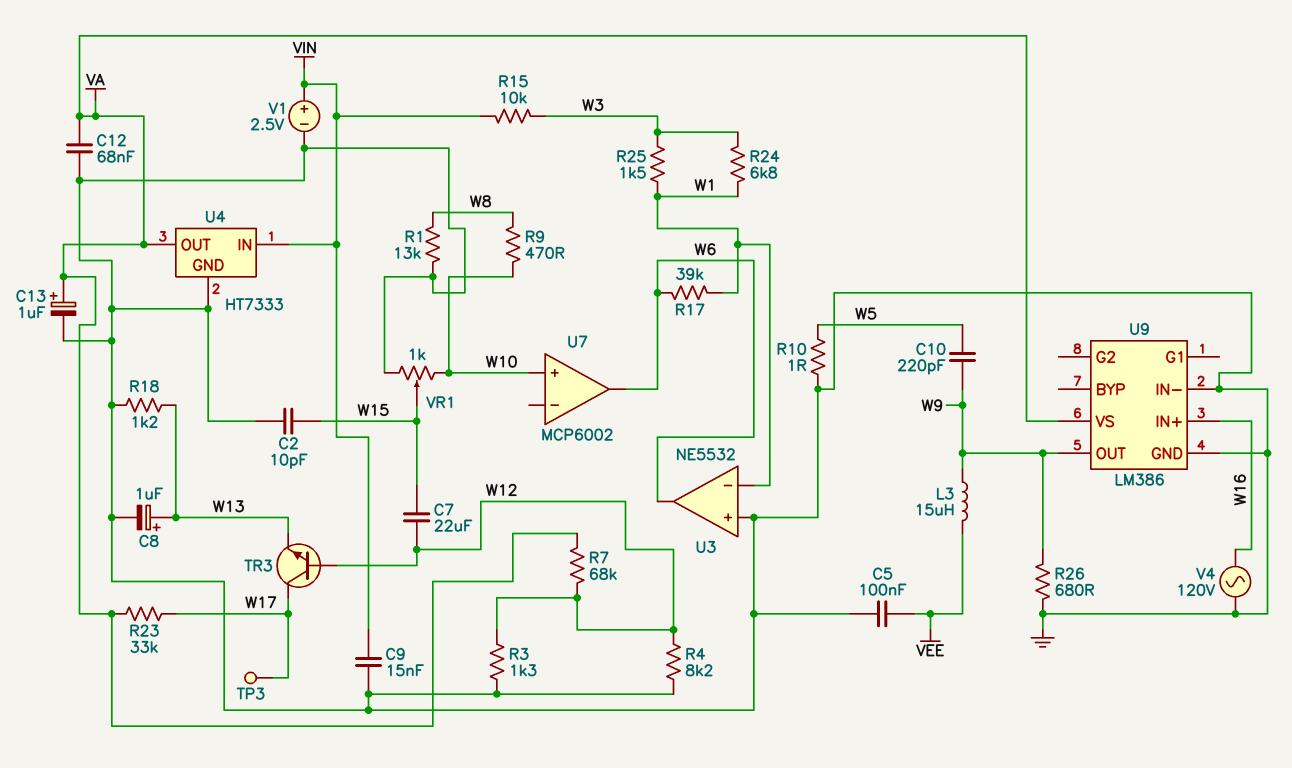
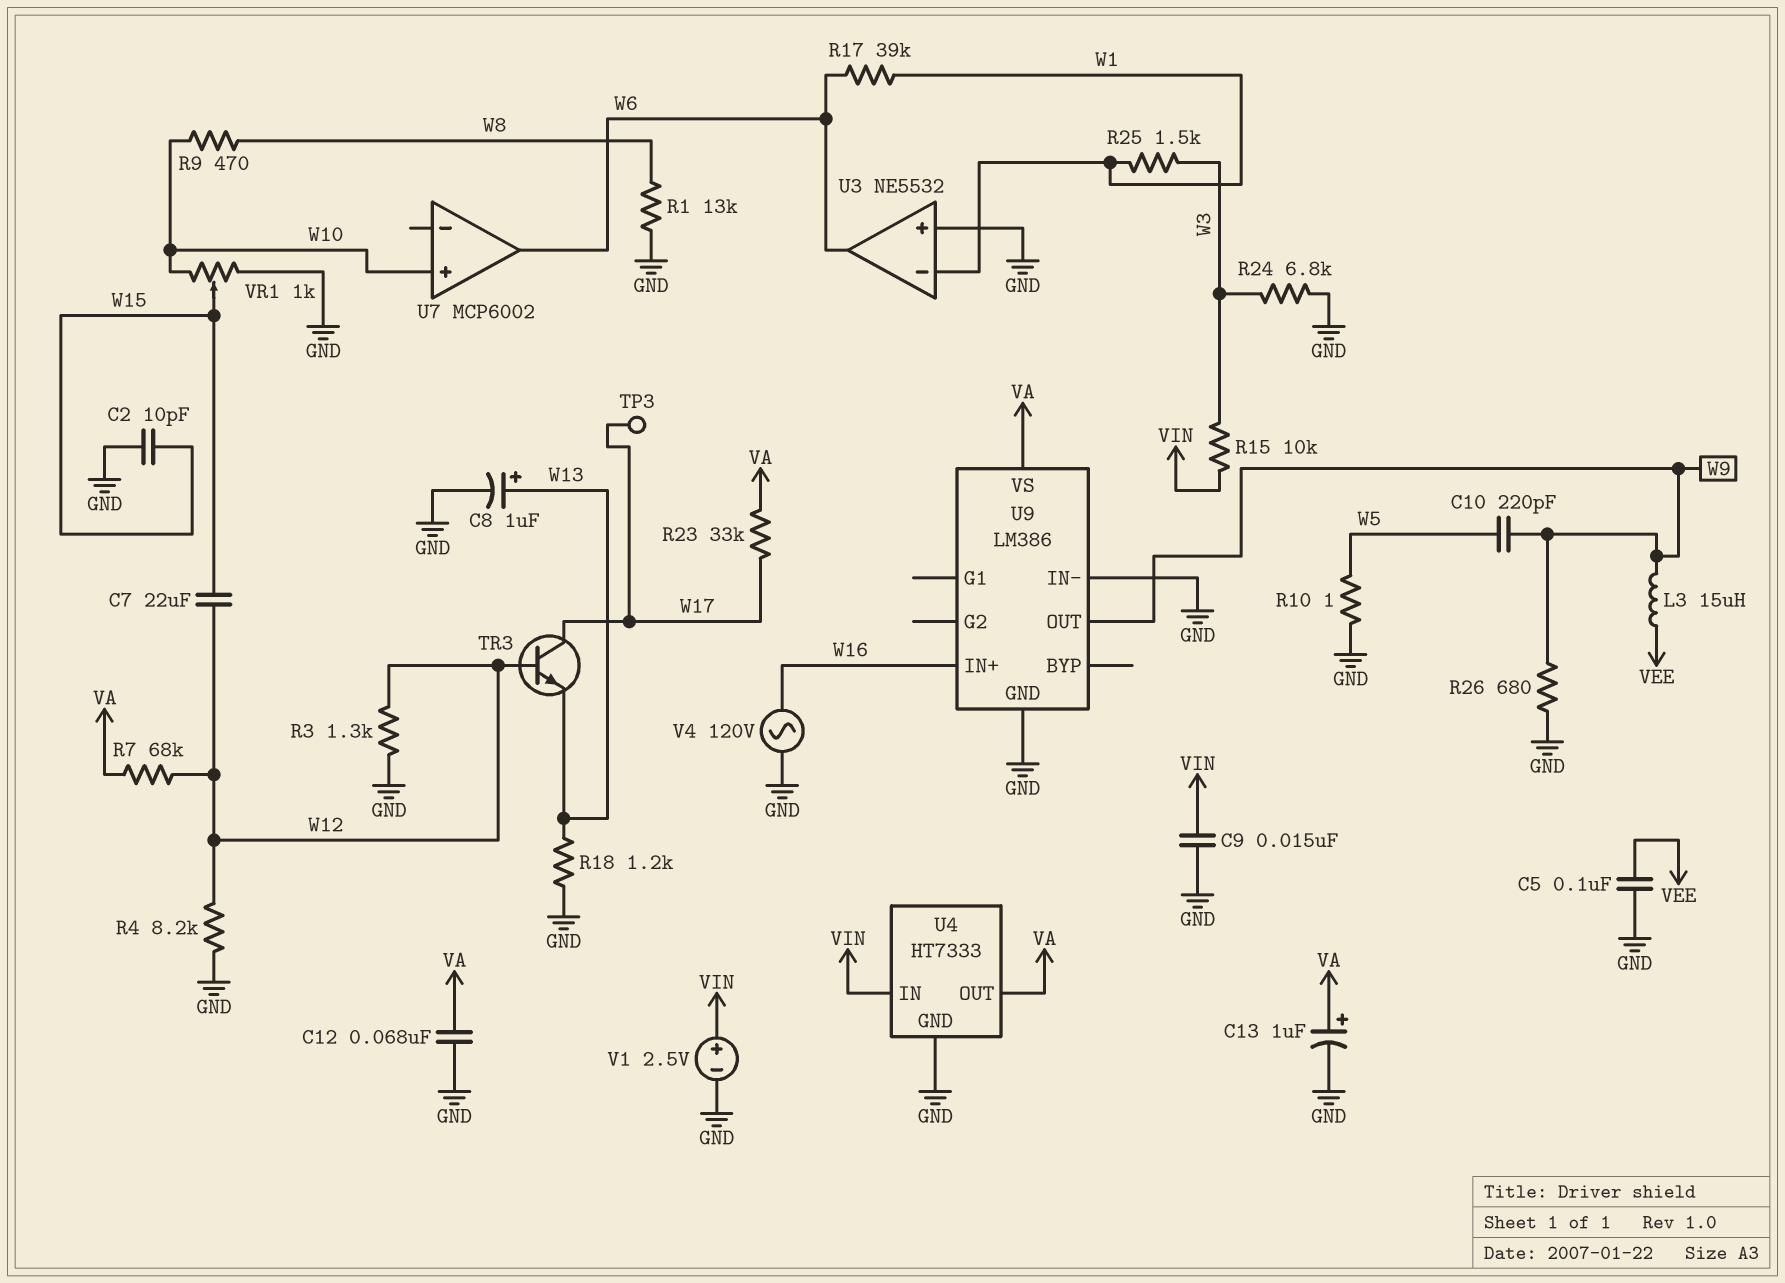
R24: 6.8k (W1, W3) -> 6.8k (GND, W3)

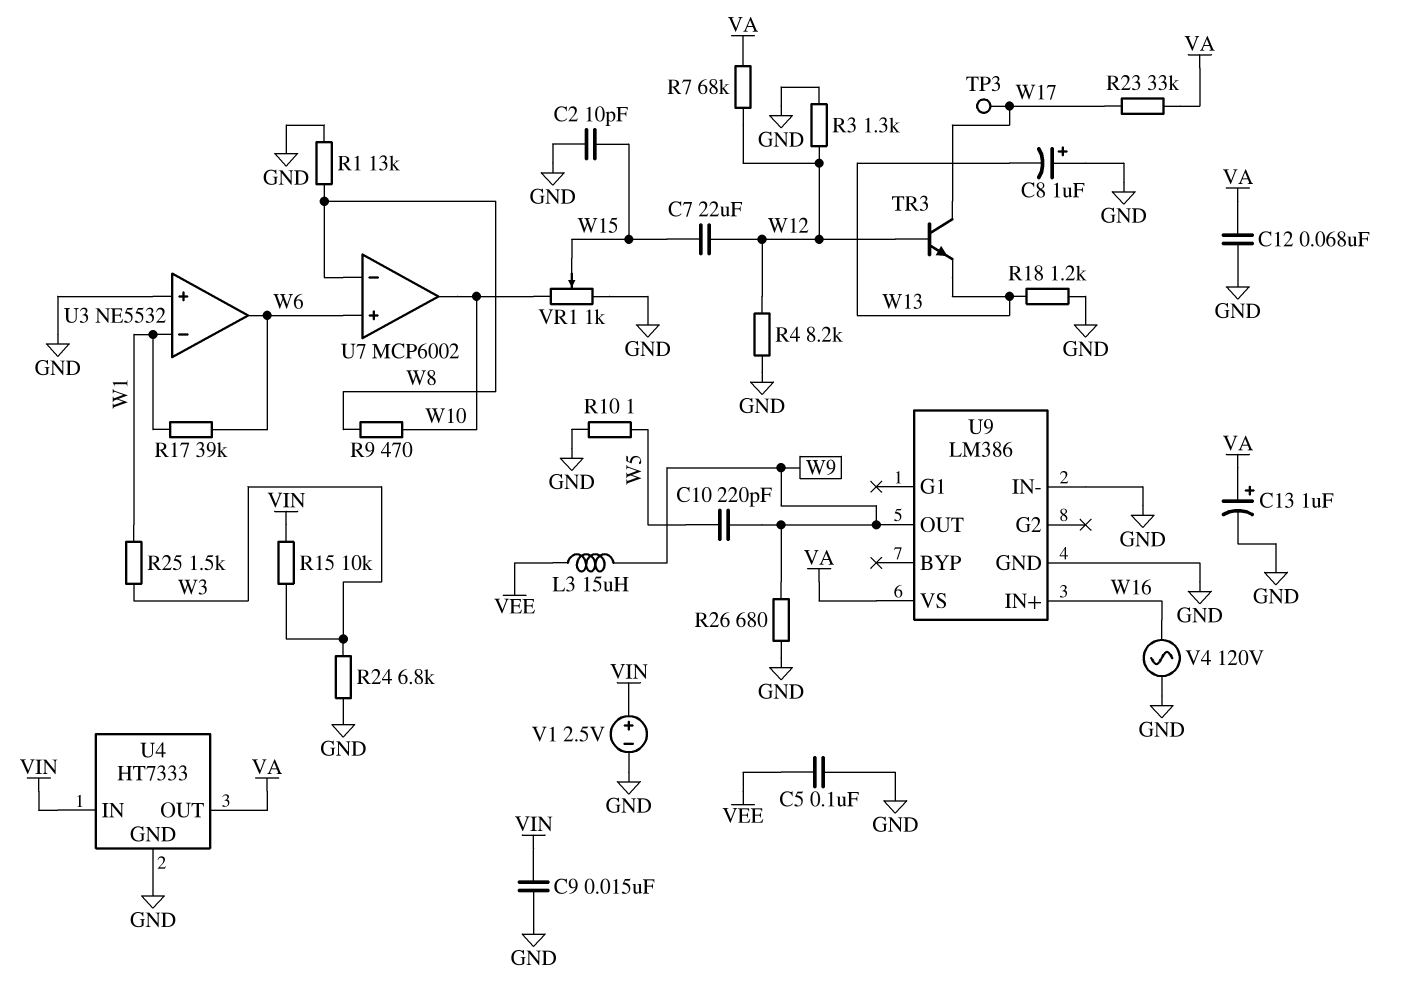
C8: 1uF (plus W13, minus GND) -> 1uF (plus GND, minus W13)
U7 pin in+: W10 -> W6
U7 pin in-: none -> W8
U7 pin out: W6 -> W10

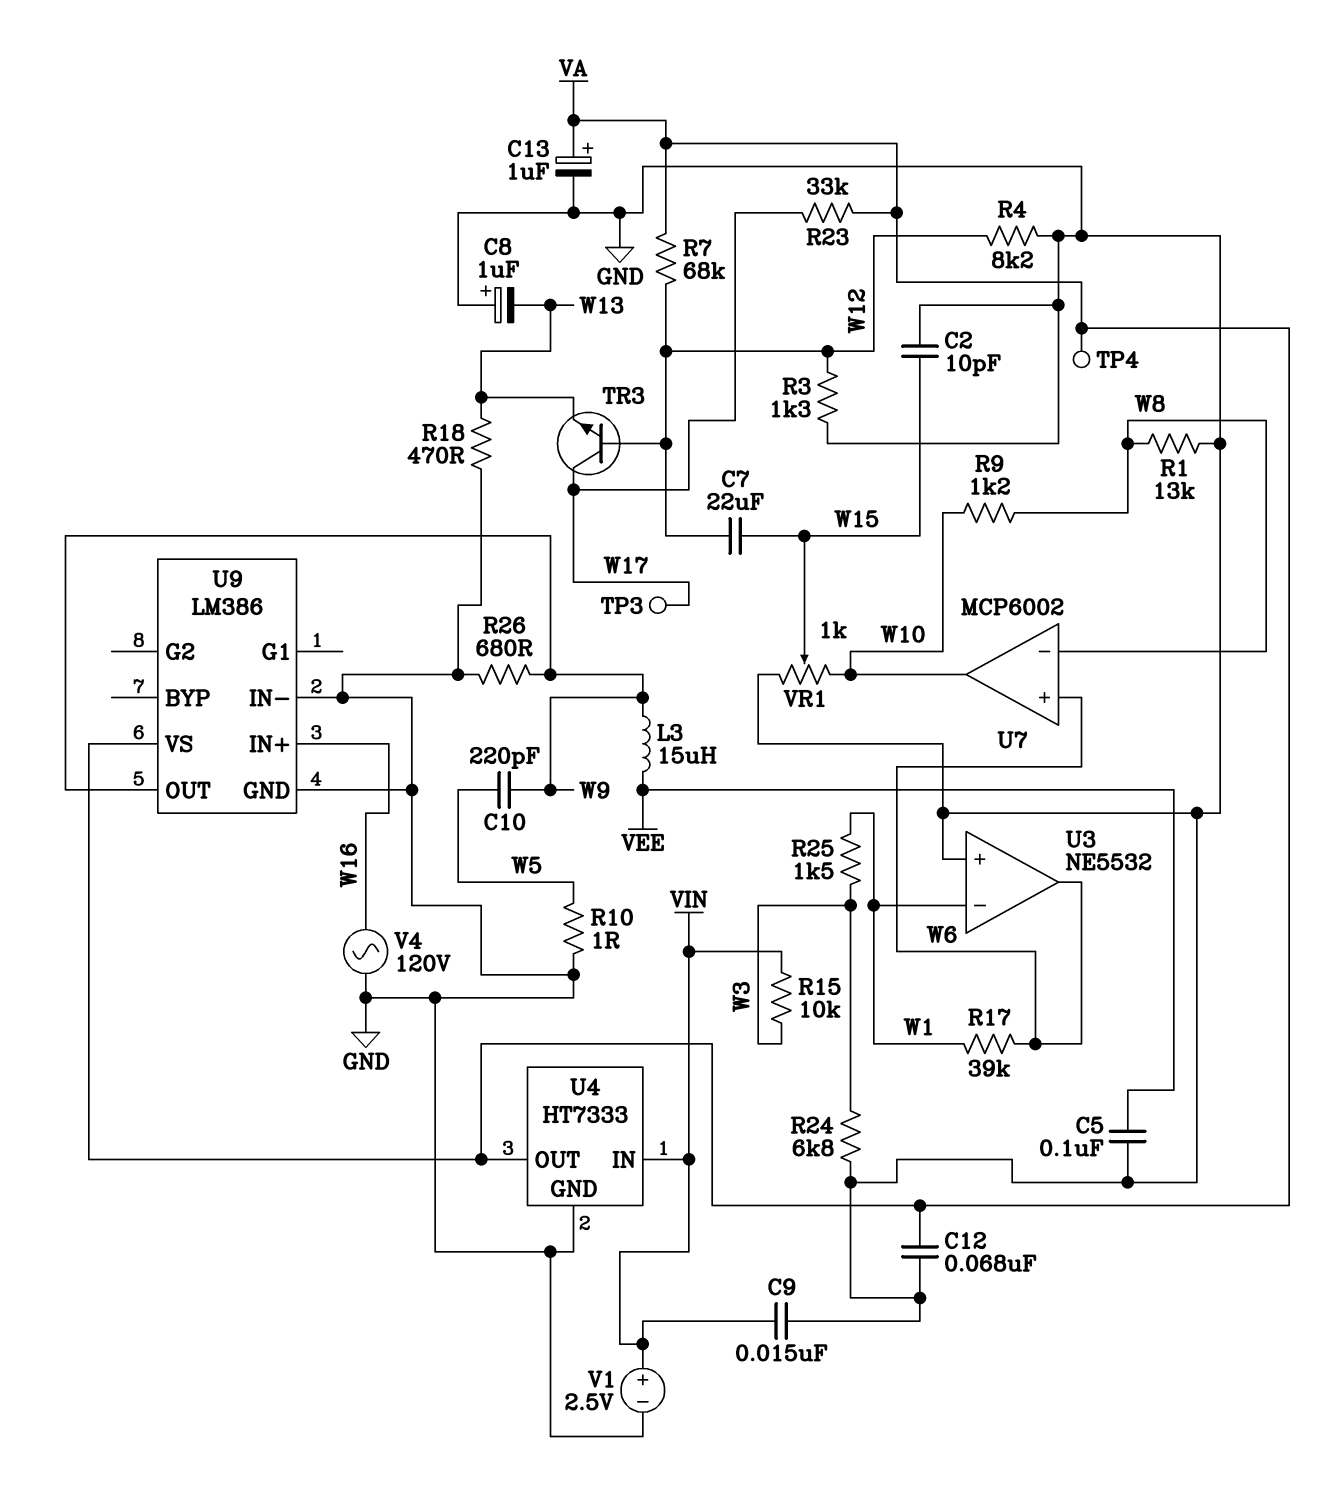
R9: 470 (W8, W10) -> 1.2k (W8, W10)
R18: 1.2k (GND, W13) -> 470 (GND, W13)
TP4: none -> test point (VA)

